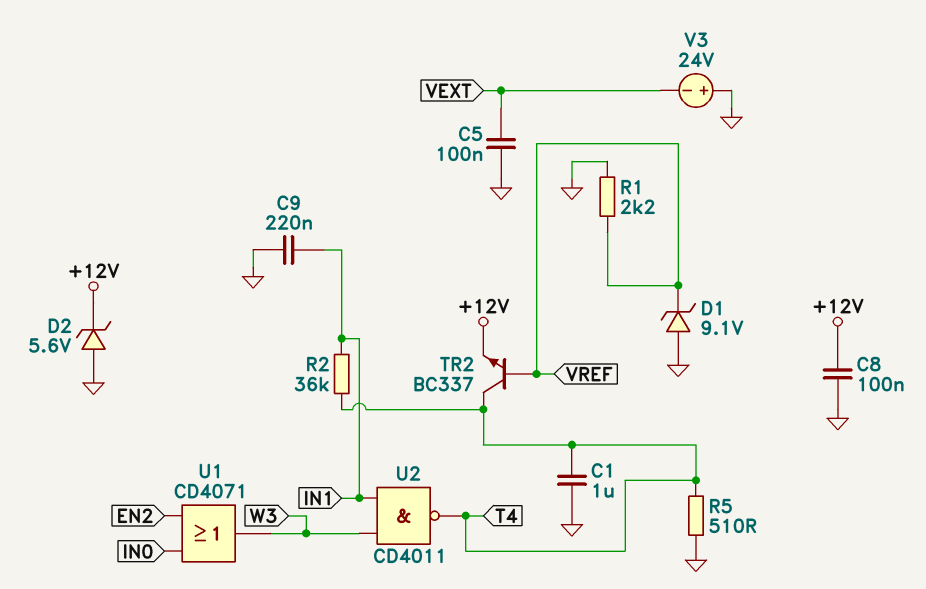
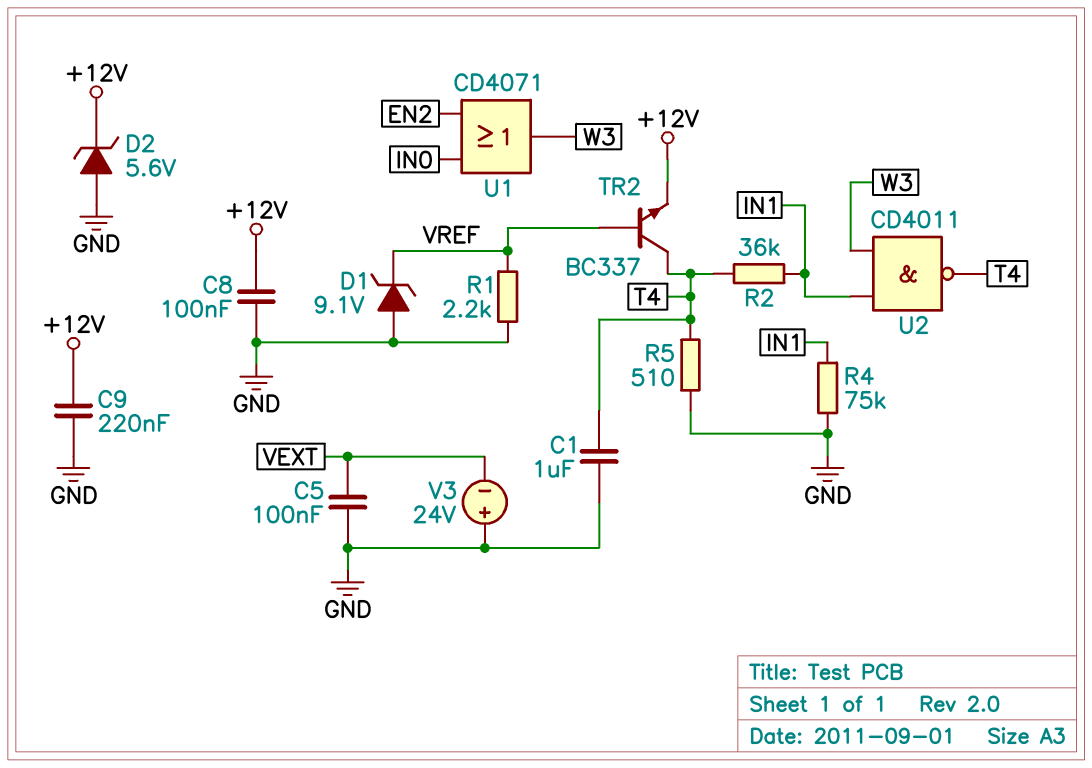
C9: 220nF (GND, IN1) -> 220nF (+12V, GND)
R4: none -> 75k (GND, IN1)

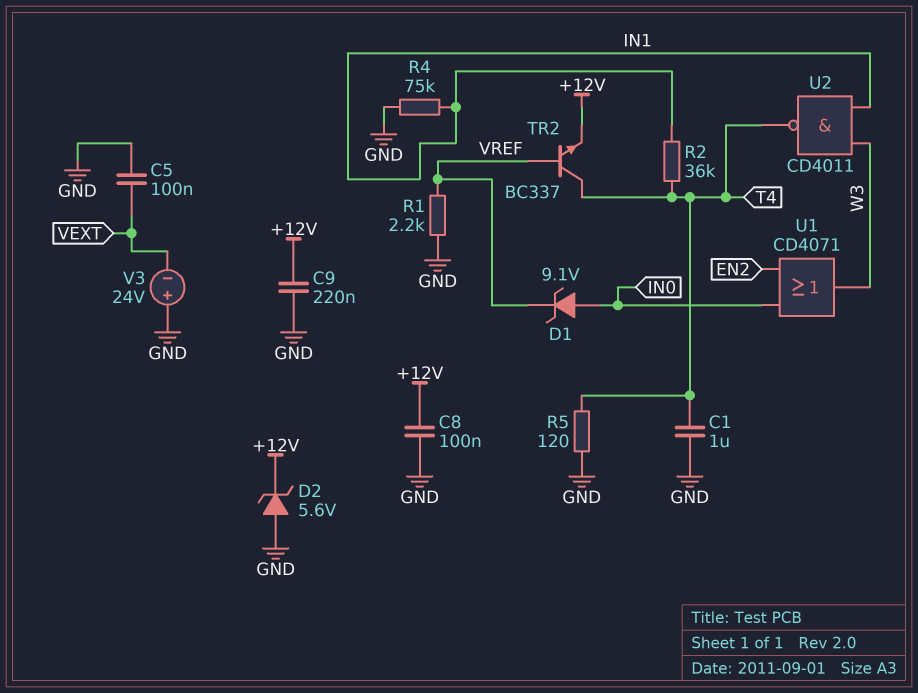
D1: zener 9.1V (A GND, K VREF) -> zener 9.1V (A IN0, K VREF)
R5: 510 (GND, T4) -> 120 (GND, T4)

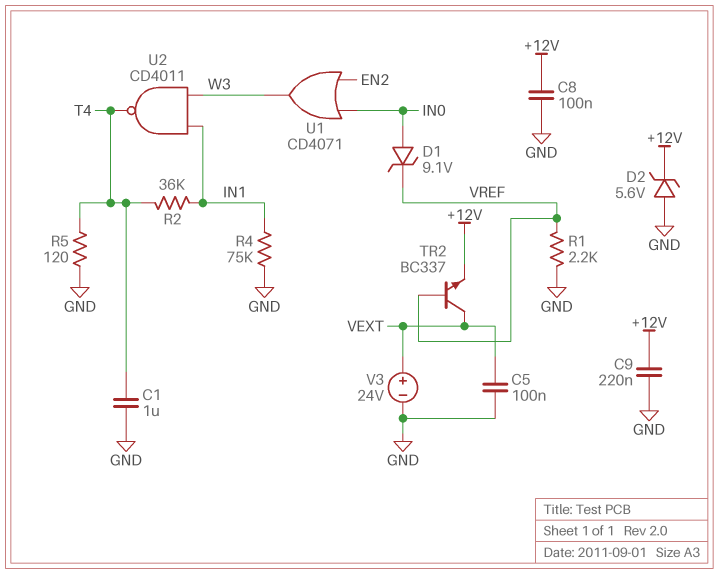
TR2: NPN BC337 (B VREF, C T4, E +12V) -> NPN BC337 (B VREF, C VEXT, E +12V)
V3: 24V (plus GND, minus VEXT) -> 24V (plus VEXT, minus GND)

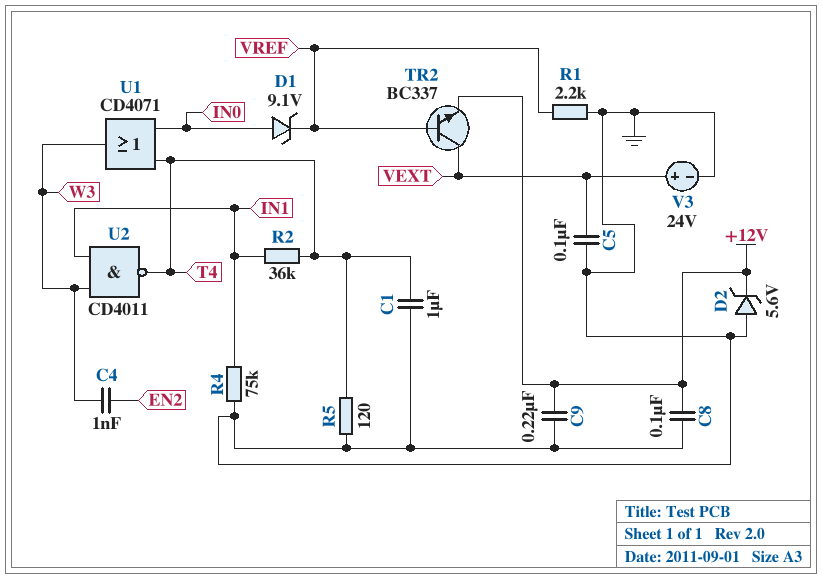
C4: none -> 1nF (EN2, W3)
U1: OR CD4071 (in EN2, in IN0, out W3) -> OR CD4071 (in IN0, in T4, out W3)

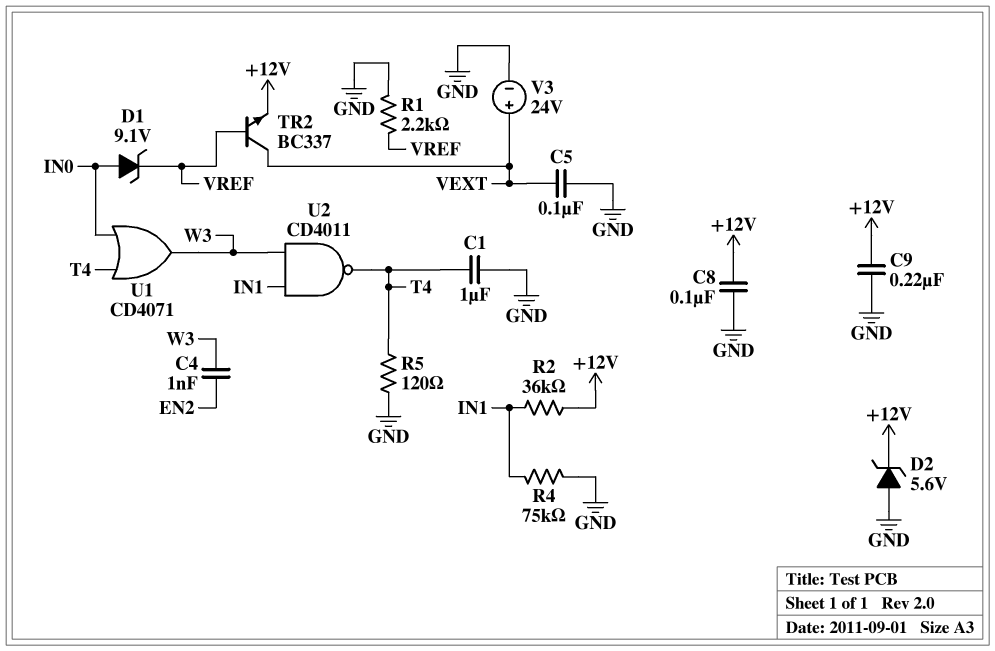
R2: 36k (IN1, T4) -> 36k (+12V, IN1)

